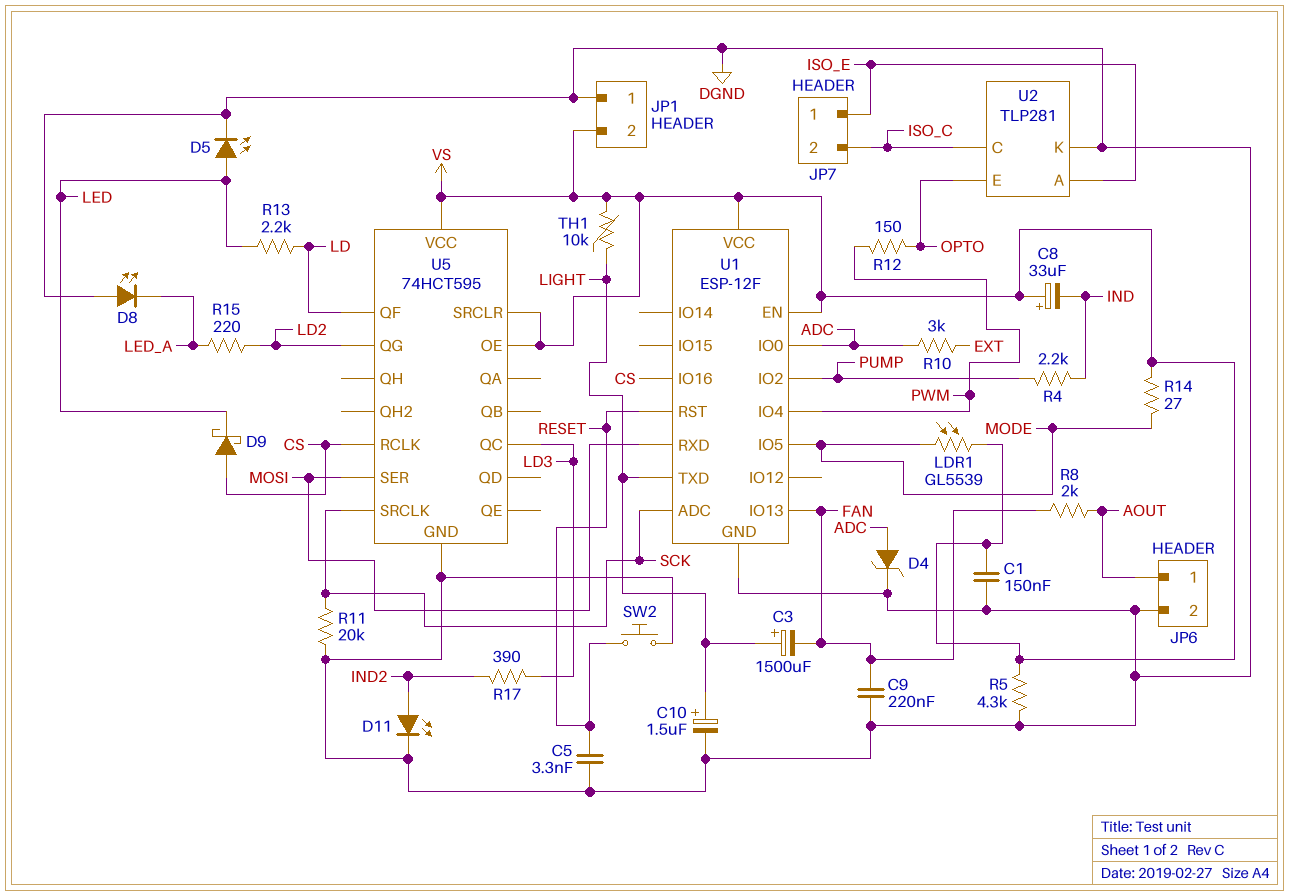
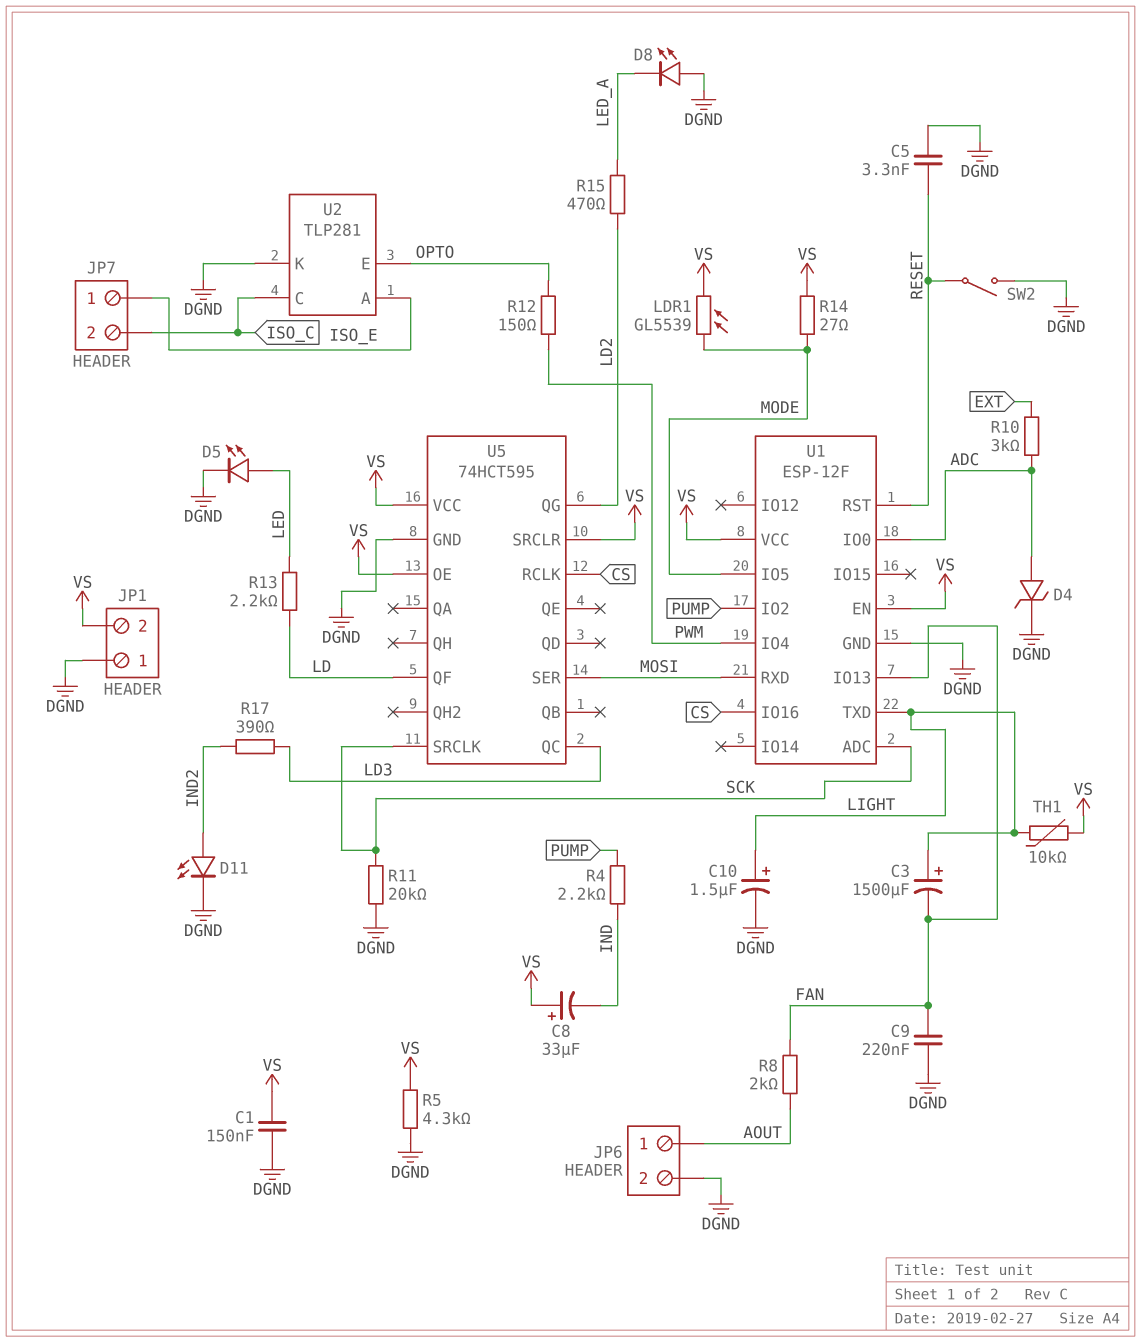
D9: schottky (A CS, K LED) -> none
R15: 220 (LD2, LED_A) -> 470 (LD2, LED_A)
SW2: button (DGND, RESET) -> switch (DGND, RESET)

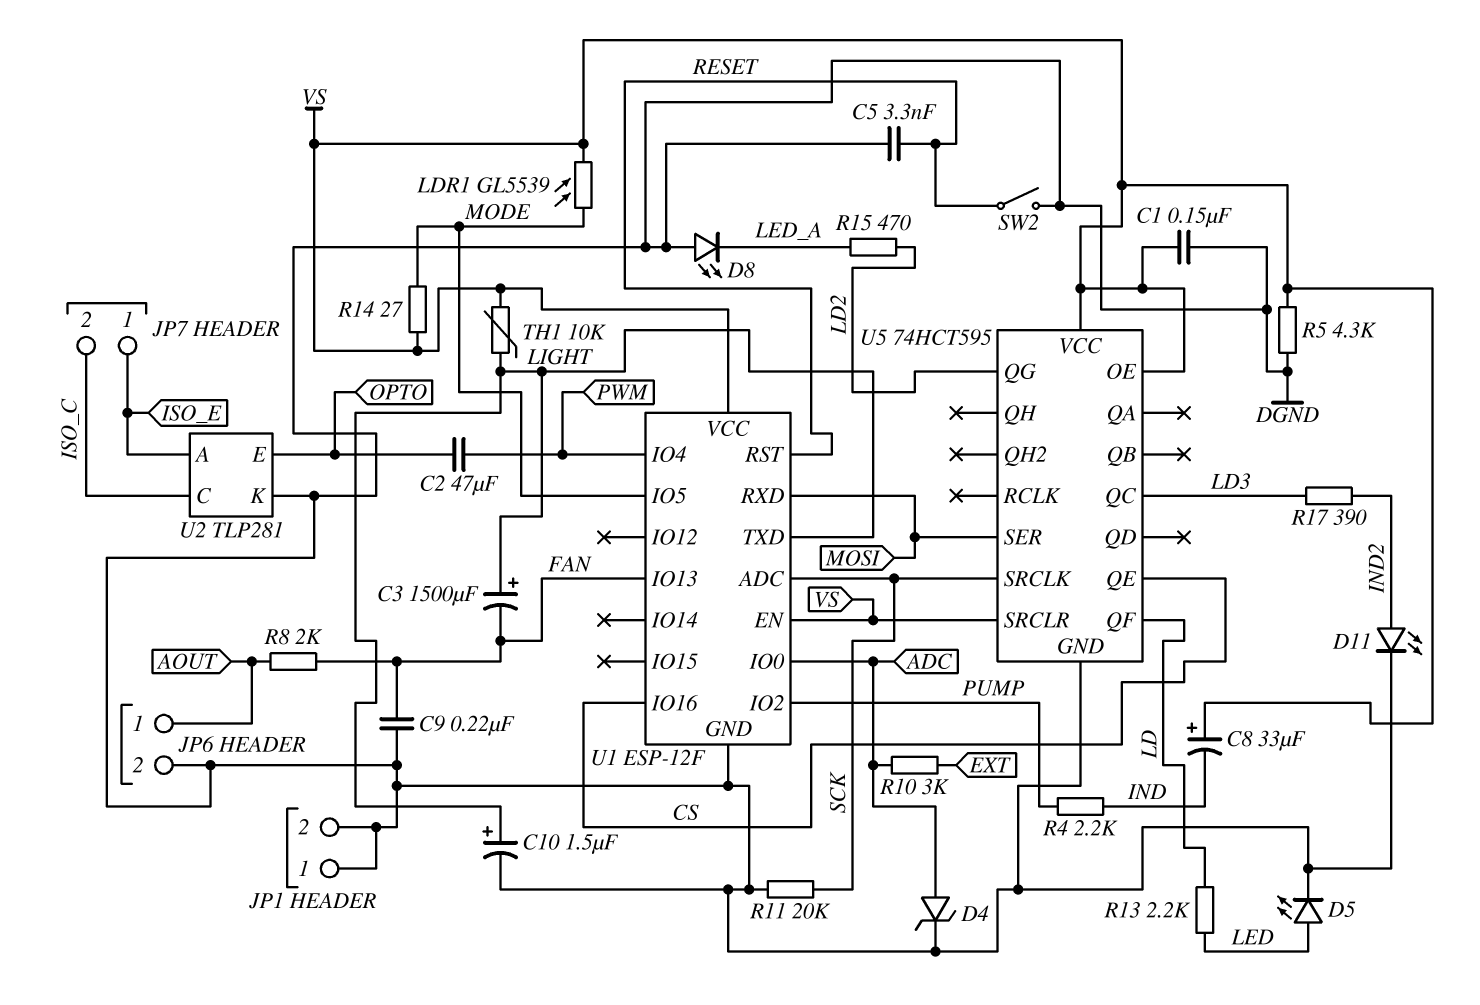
C2: none -> 47uF (OPTO, PWM)
JP1 pin 2: VS -> DGND
R12: 150 (OPTO, PWM) -> none
U5 pin QE: none -> CS
U5 pin RCLK: CS -> none

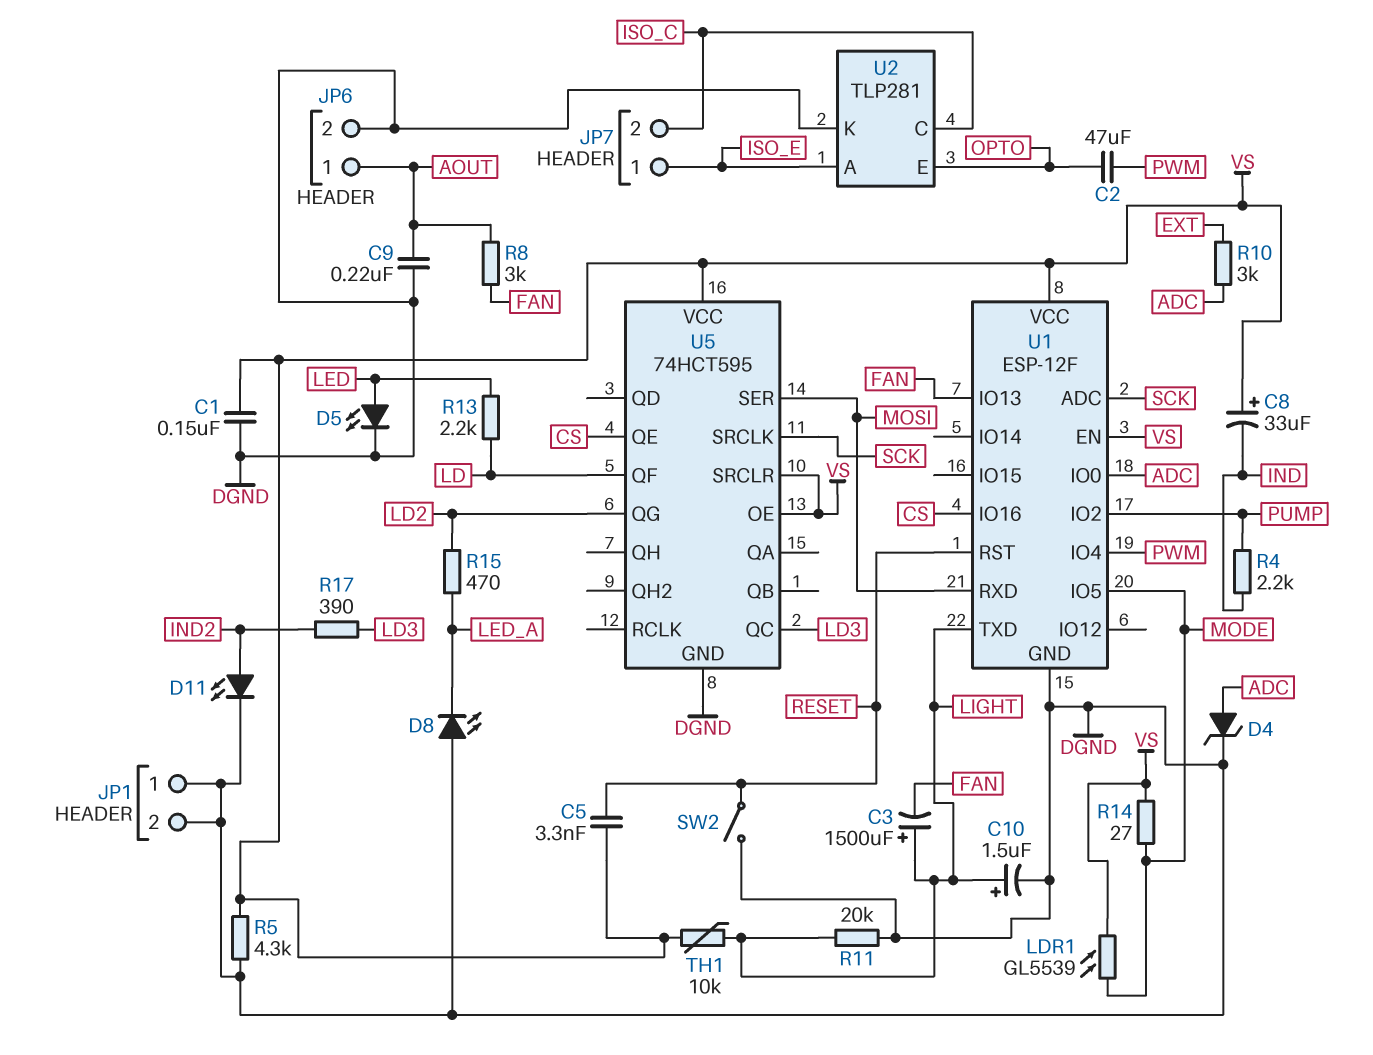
C5: 3.3nF (DGND, RESET) -> 3.3nF (RESET, VS)
C9: 220nF (DGND, FAN) -> 220nF (AOUT, DGND)
R8: 2k (AOUT, FAN) -> 3k (AOUT, FAN)
R11: 20k (DGND, SCK) -> 20k (DGND, LIGHT)

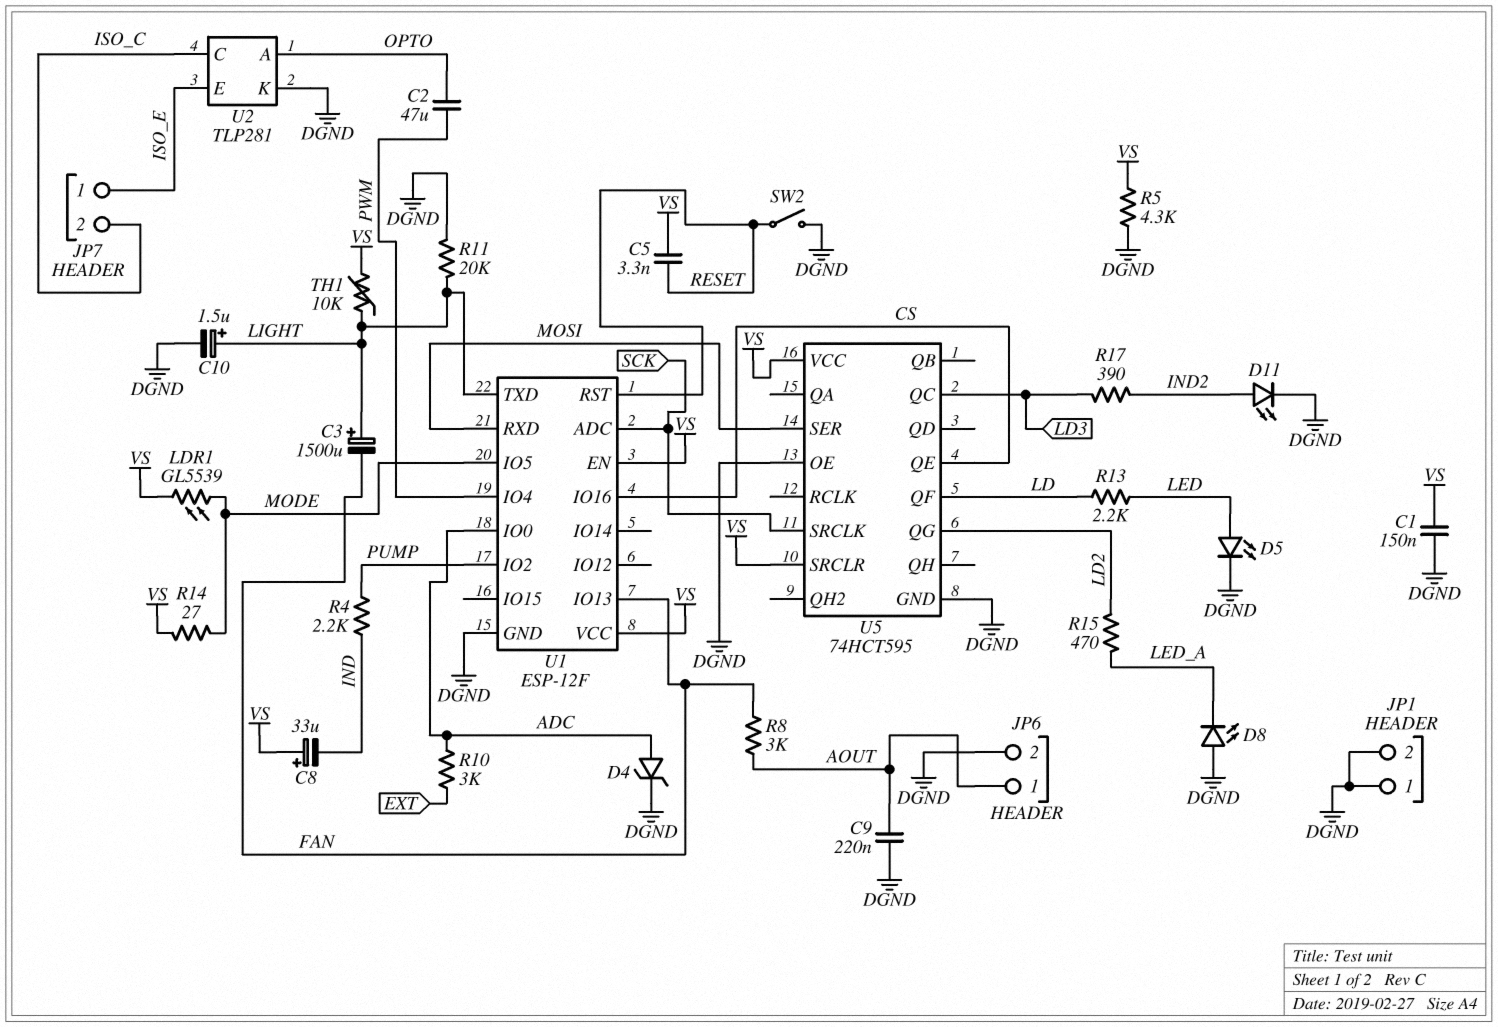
U2 pin A: ISO_E -> OPTO
U2 pin E: OPTO -> ISO_E
U5 pin OE: VS -> DGND

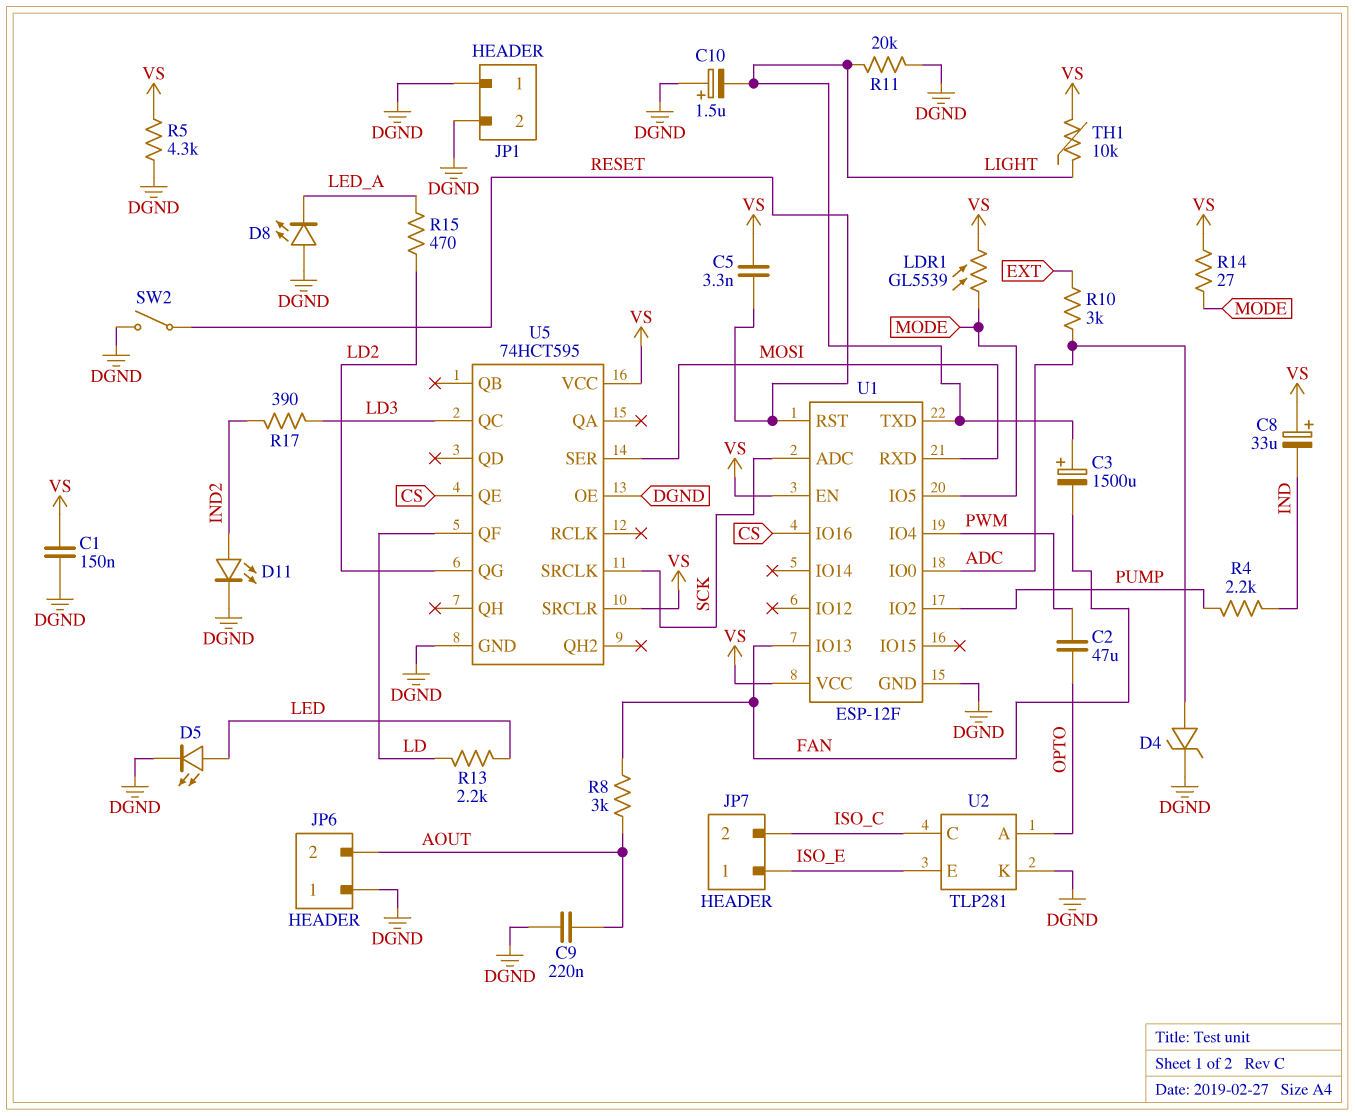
C10: 1.5uF (plus LIGHT, minus DGND) -> 1.5uF (plus DGND, minus LIGHT)
JP6 pin 1: AOUT -> DGND
JP6 pin 2: DGND -> AOUT

